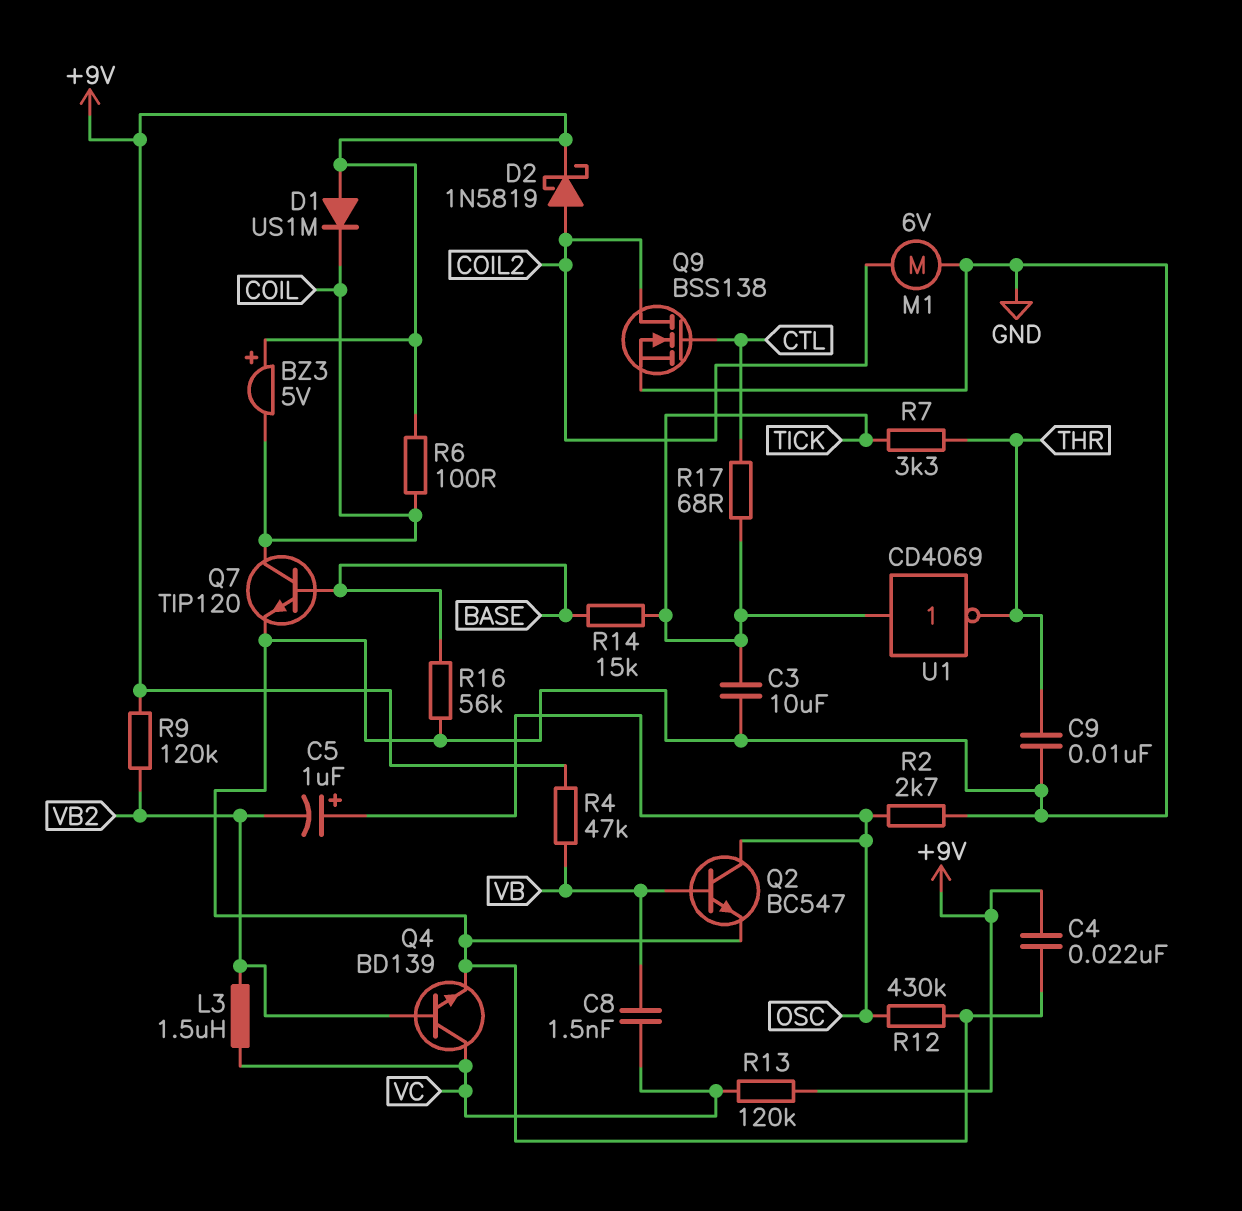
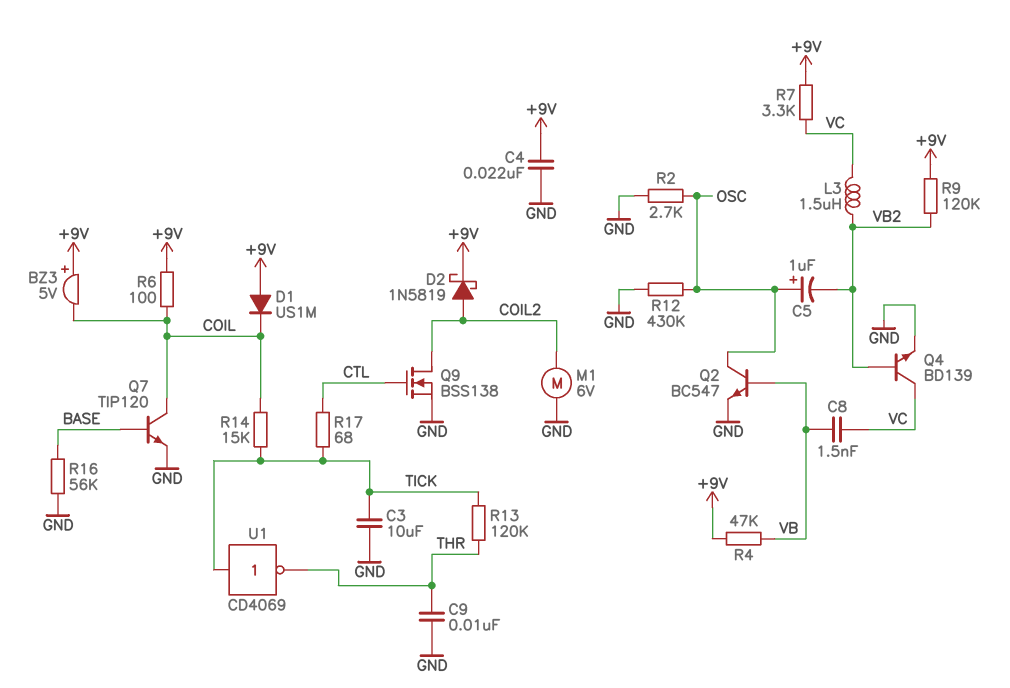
R7: 3.3k (THR, TICK) -> 3.3k (+9V, VC)
R13: 120k (+9V, VC) -> 120k (THR, TICK)
R14: 15k (BASE, TICK) -> 15k (COIL, TICK)

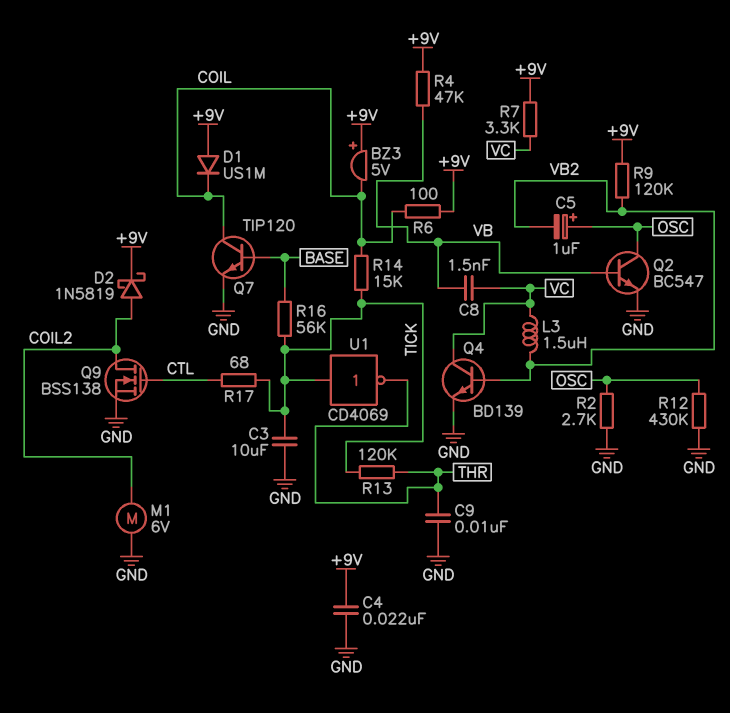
R16: 56k (BASE, GND) -> 56k (BASE, TICK)

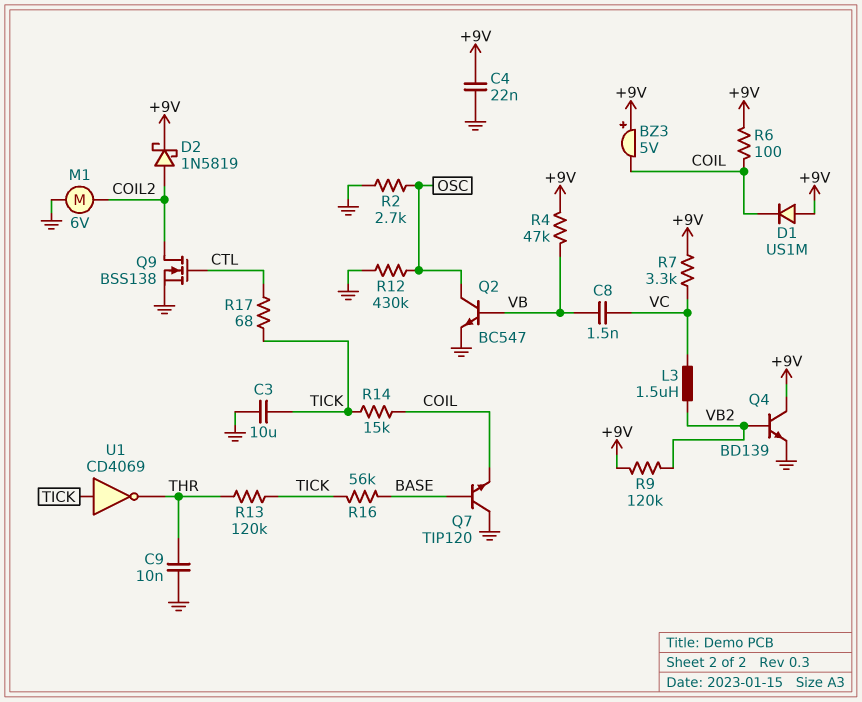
C5: 1uF (plus OSC, minus VB2) -> none
Q4: NPN BD139 (B VB2, C VC, E GND) -> NPN BD139 (B VB2, C +9V, E GND)
Q7: NPN TIP120 (B BASE, C COIL, E GND) -> NPN TIP120 (B BASE, C GND, E COIL)

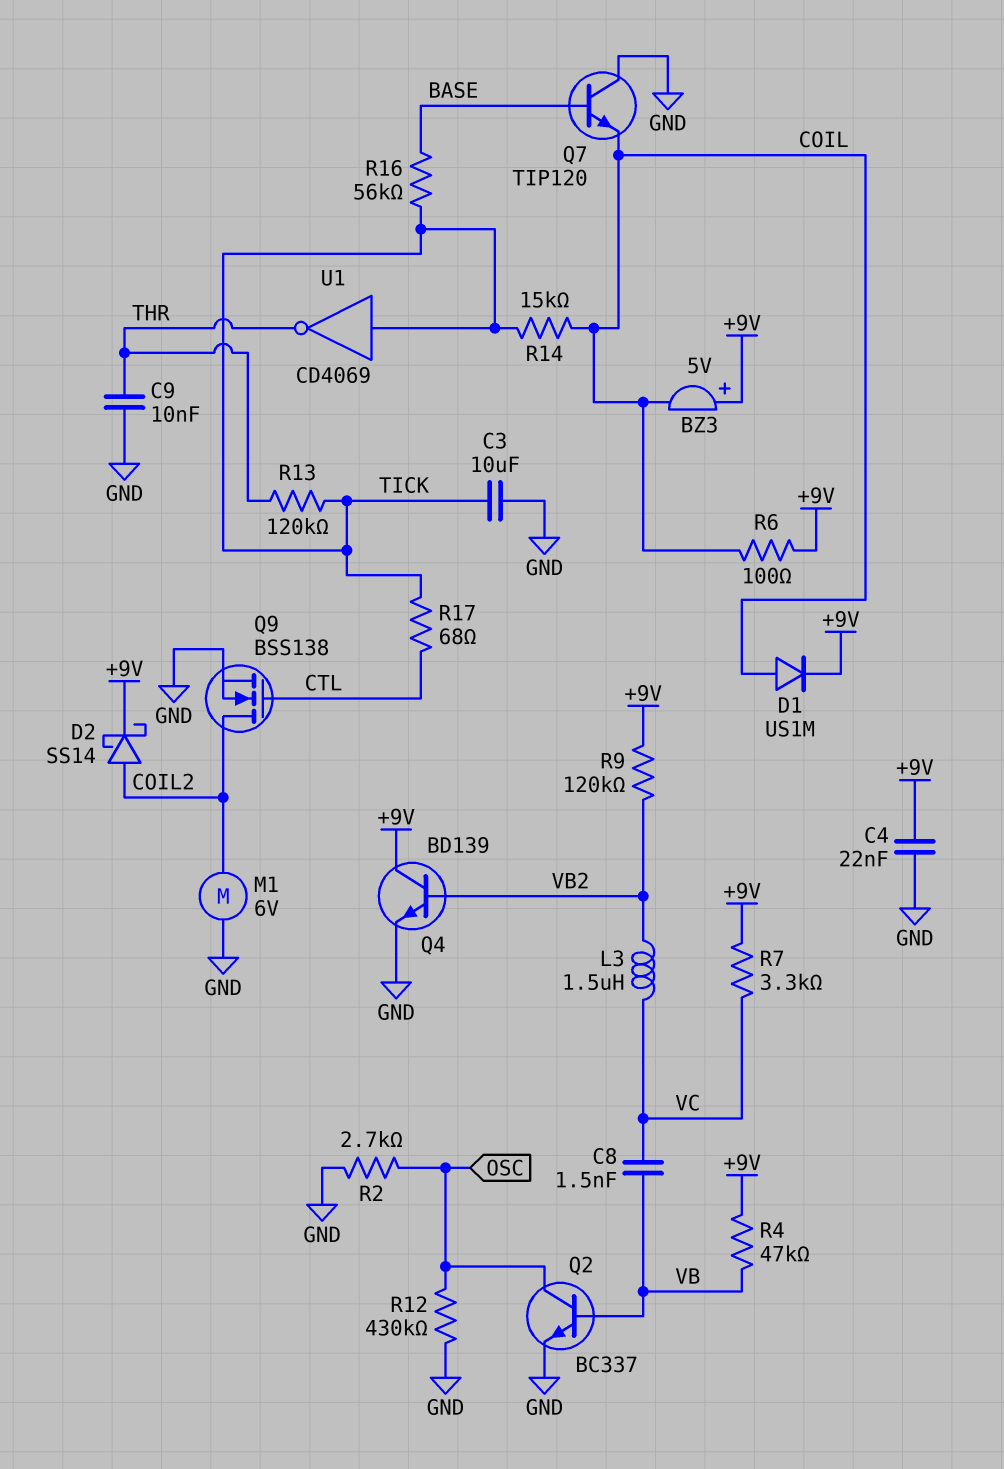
D1: diode US1M (A +9V, K COIL) -> diode US1M (A COIL, K +9V)
D2: schottky 1N5819 (A COIL2, K +9V) -> schottky SS14 (A COIL2, K +9V)
Q2: NPN BC547 (B VB, C OSC, E GND) -> NPN BC337 (B VB, C OSC, E GND)

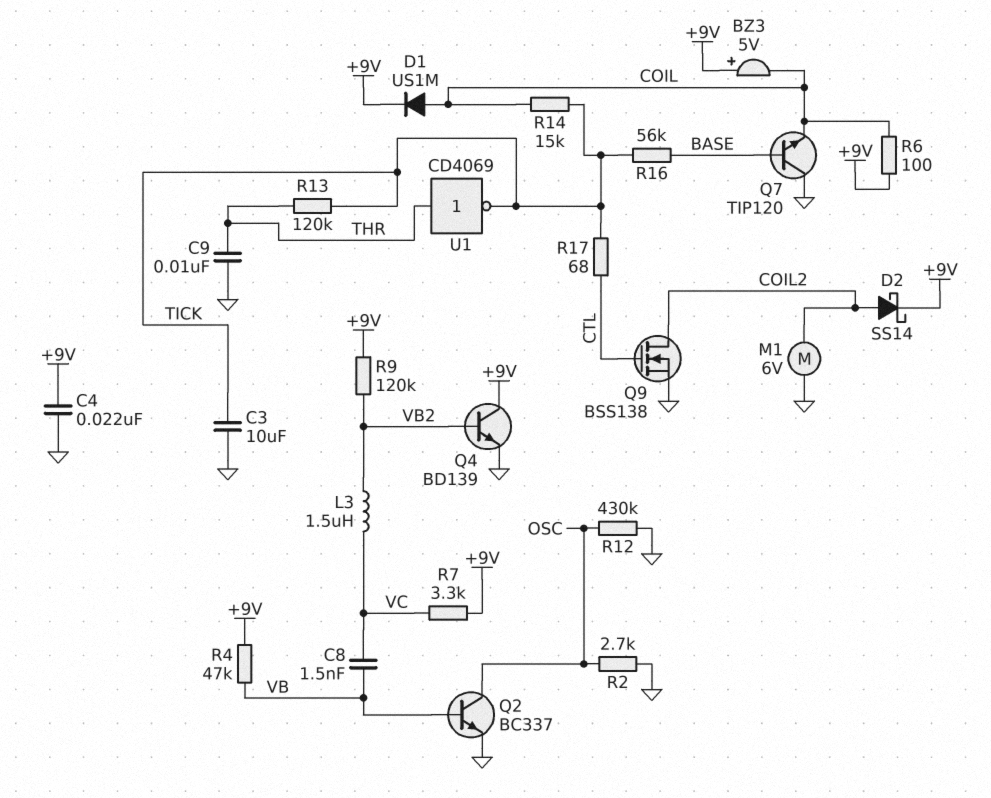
U1: NOT CD4069 (in TICK, out THR) -> NOT CD4069 (in THR, out TICK)

